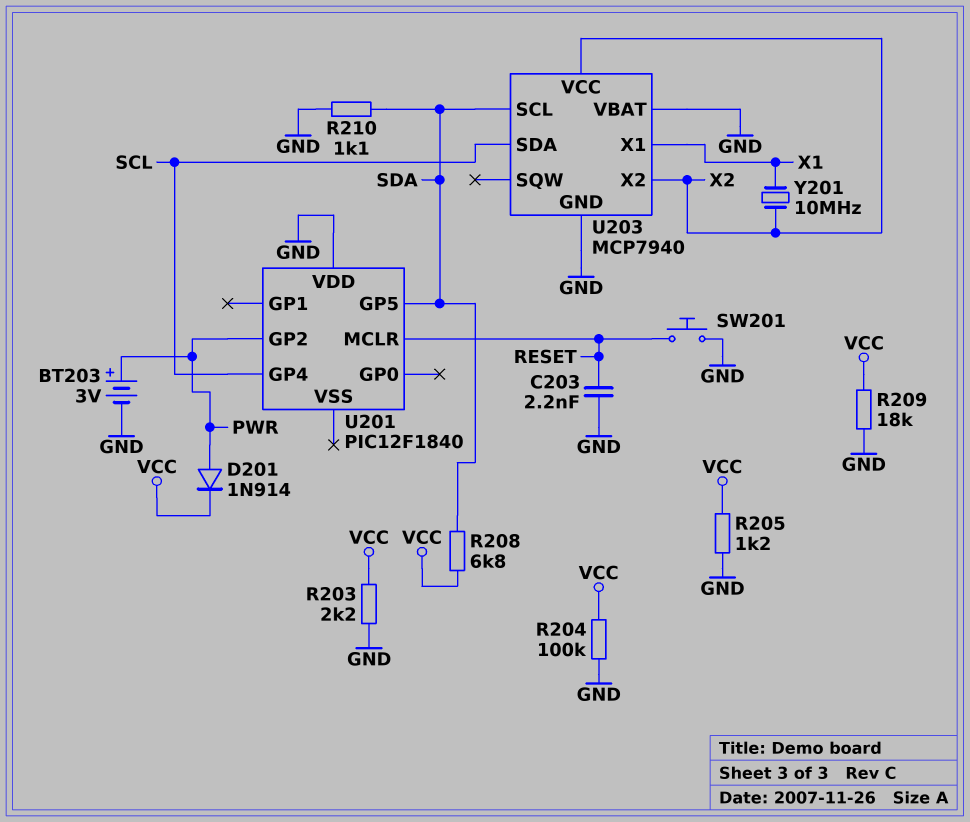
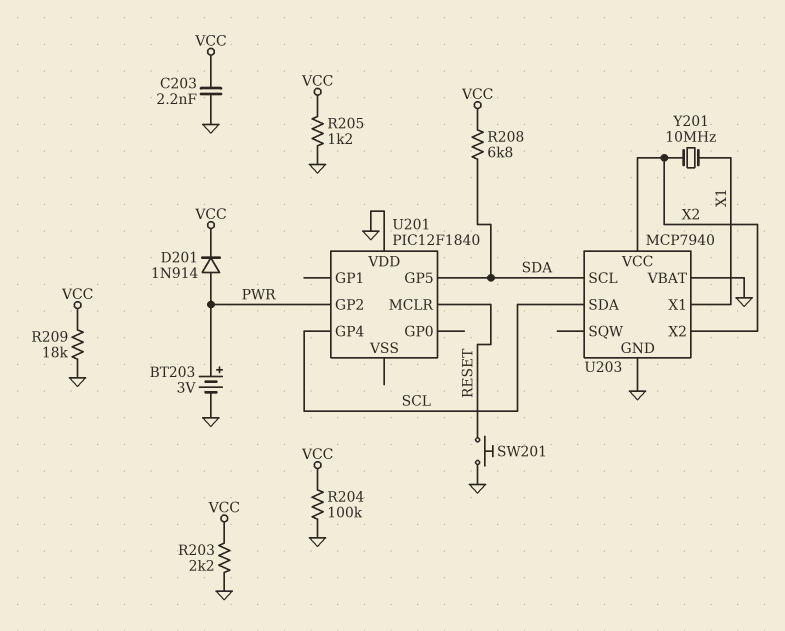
C203: 2.2nF (GND, RESET) -> 2.2nF (GND, VCC)
R210: 1.1k (GND, SDA) -> none

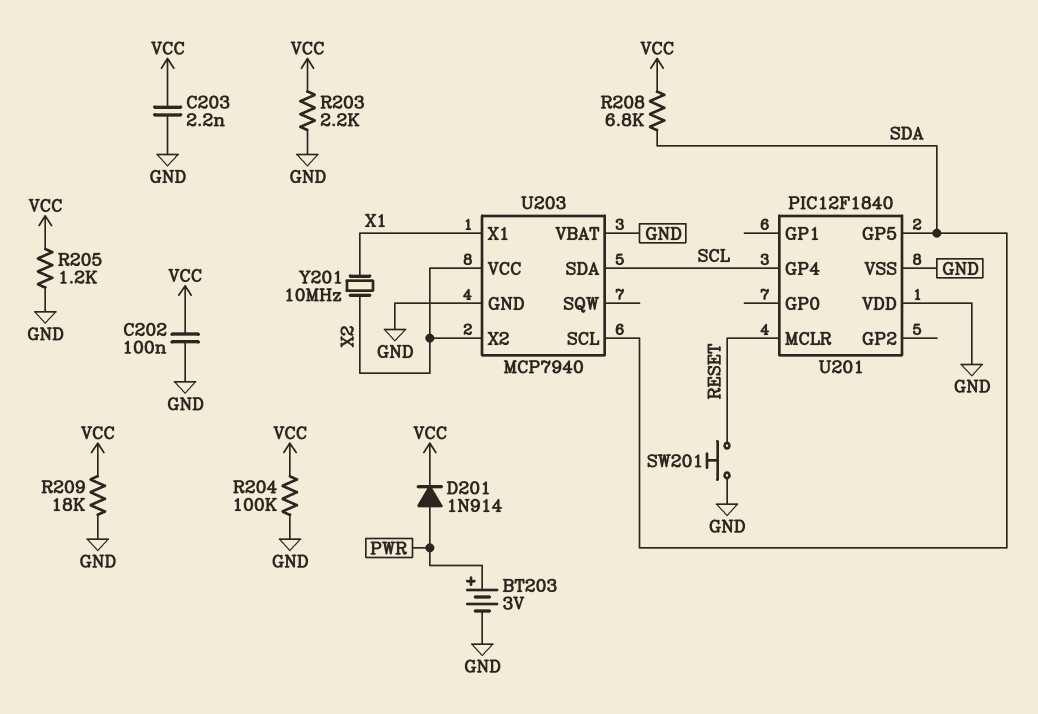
C202: none -> 100nF (GND, VCC)
U201 pin GP2: PWR -> none
U201 pin VSS: none -> GND

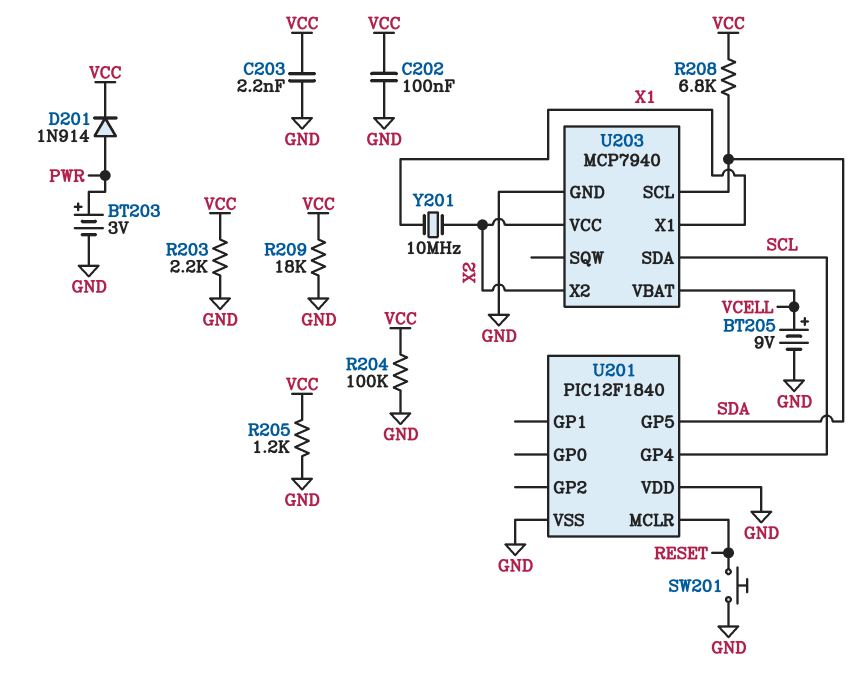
BT205: none -> 9V (plus VCELL, minus GND)
U203 pin VBAT: GND -> VCELL

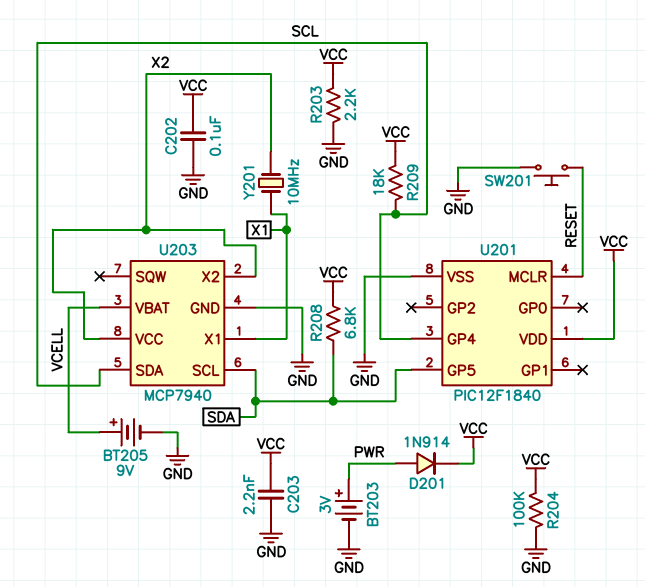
R205: 1.2k (GND, VCC) -> none
R209: 18k (GND, VCC) -> 18k (SCL, VCC)
U201 pin VDD: GND -> VCC

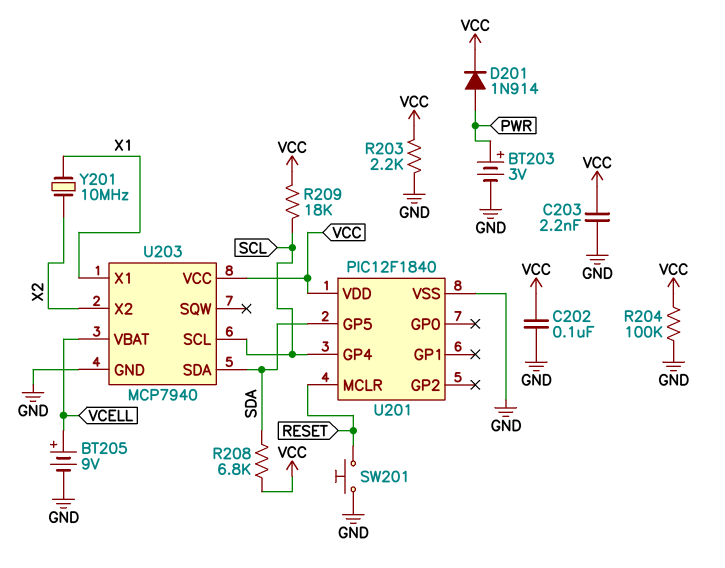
U203 pin SCL: SDA -> SCL
U203 pin SDA: SCL -> SDA
U203 pin VCC: X2 -> VCC

